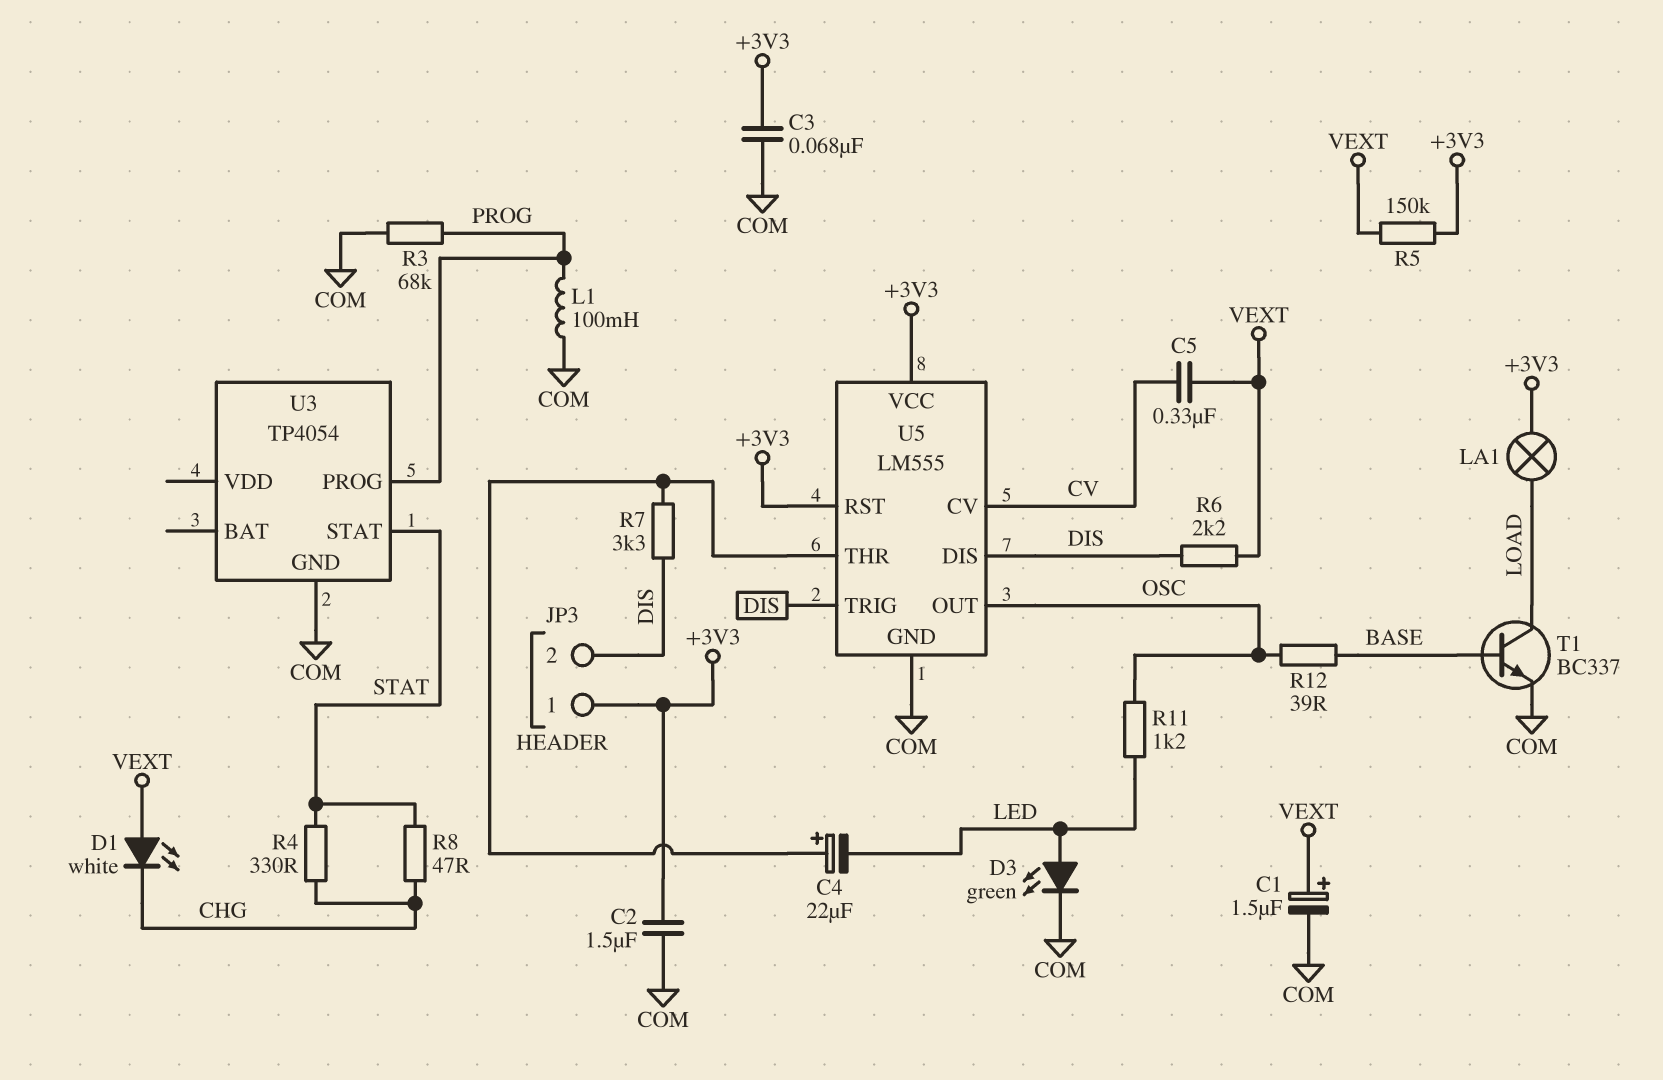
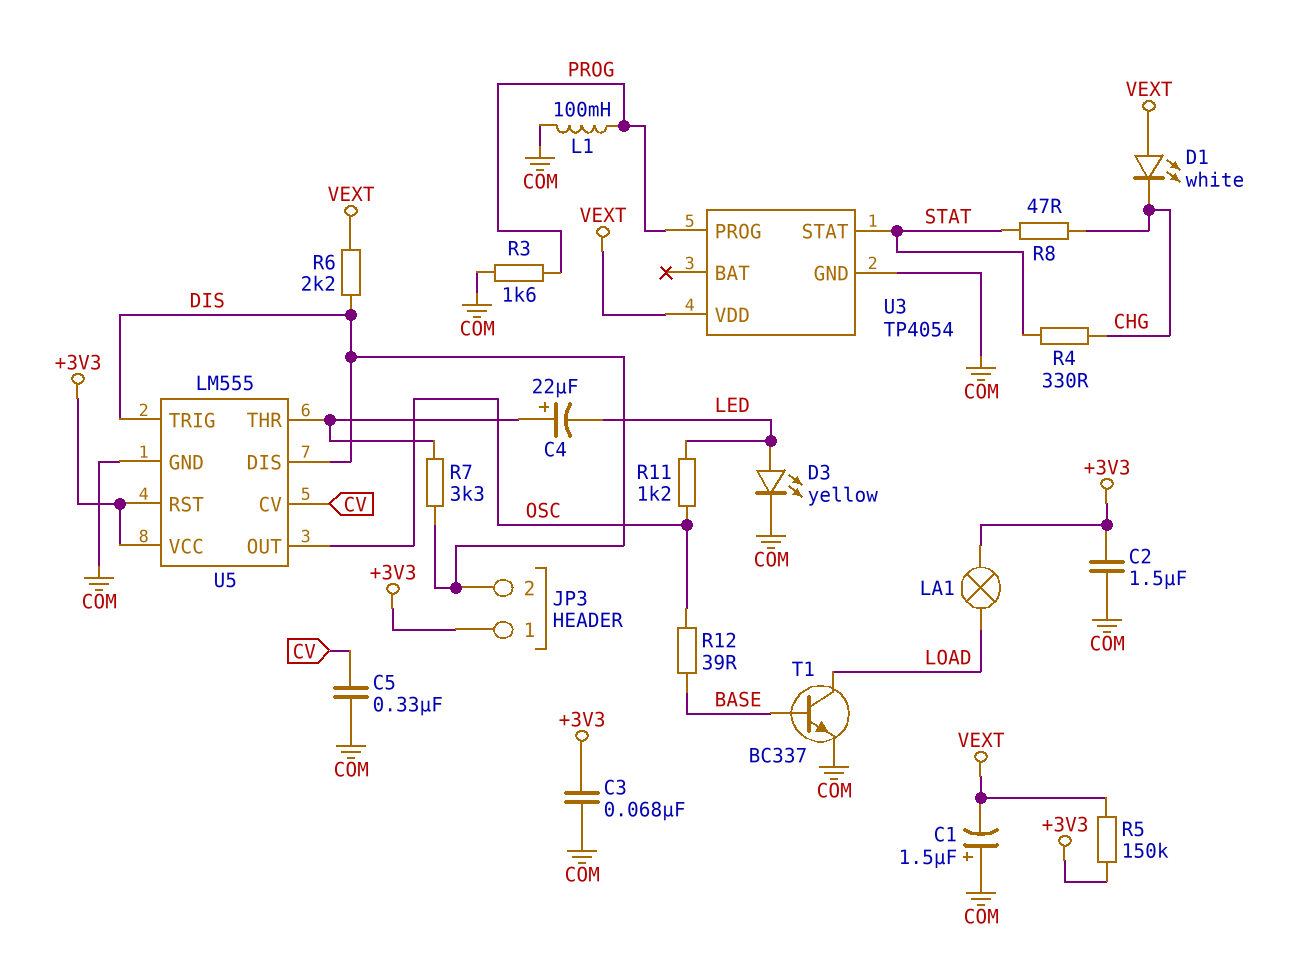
C1: 1.5uF (plus VEXT, minus COM) -> 1.5uF (plus COM, minus VEXT)
C5: 330nF (CV, VEXT) -> 330nF (COM, CV)
D3: LED green (A LED, K COM) -> LED yellow (A LED, K COM)
R3: 68k (COM, PROG) -> 1.6k (COM, PROG)
U3 pin VDD: none -> VEXT

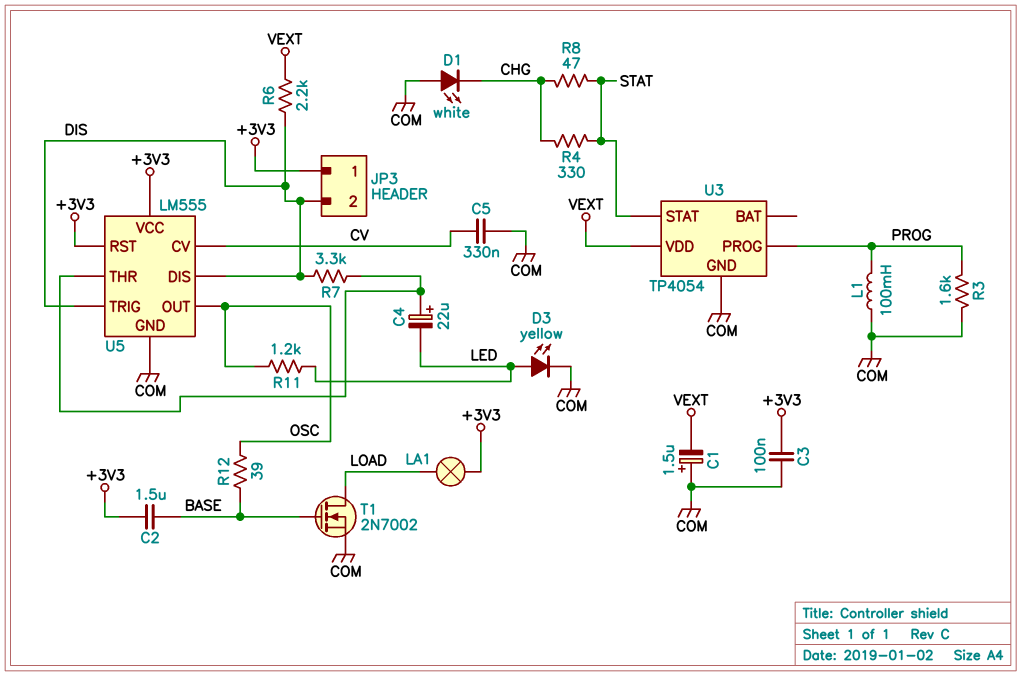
C2: 1.5uF (+3V3, COM) -> 1.5uF (+3V3, BASE)
C3: 68nF (+3V3, COM) -> 100nF (+3V3, COM)
D1: LED white (A VEXT, K CHG) -> LED white (A COM, K CHG)
R5: 150k (+3V3, VEXT) -> none
T1: NPN BC337 (B BASE, C LOAD, E COM) -> NMOS 2N7002 (G BASE, D LOAD, S COM)

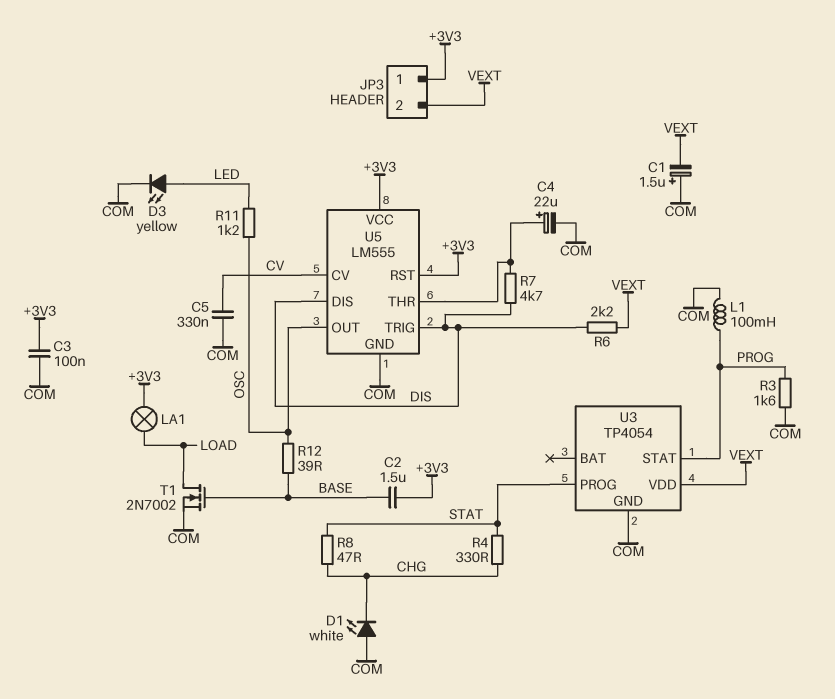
C4: 22uF (plus U5/THR, minus LED) -> 22uF (plus U5/THR, minus COM)
JP3 pin 2: DIS -> VEXT
R7: 3.3k (DIS, U5/THR) -> 4.7k (DIS, U5/THR)
U3 pin PROG: PROG -> STAT
U3 pin STAT: STAT -> PROG

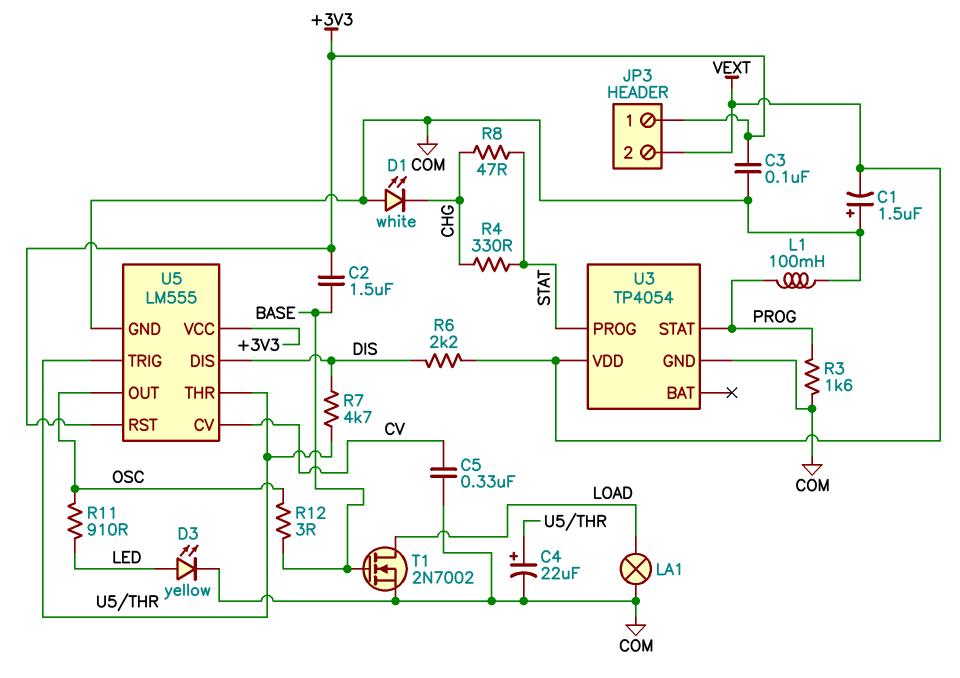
LA1: lamp (+3V3, LOAD) -> lamp (COM, LOAD)
R11: 1.2k (LED, OSC) -> 910 (LED, OSC)
R12: 39 (BASE, OSC) -> 3 (BASE, OSC)
U5 pin TRIG: DIS -> U5/THR

